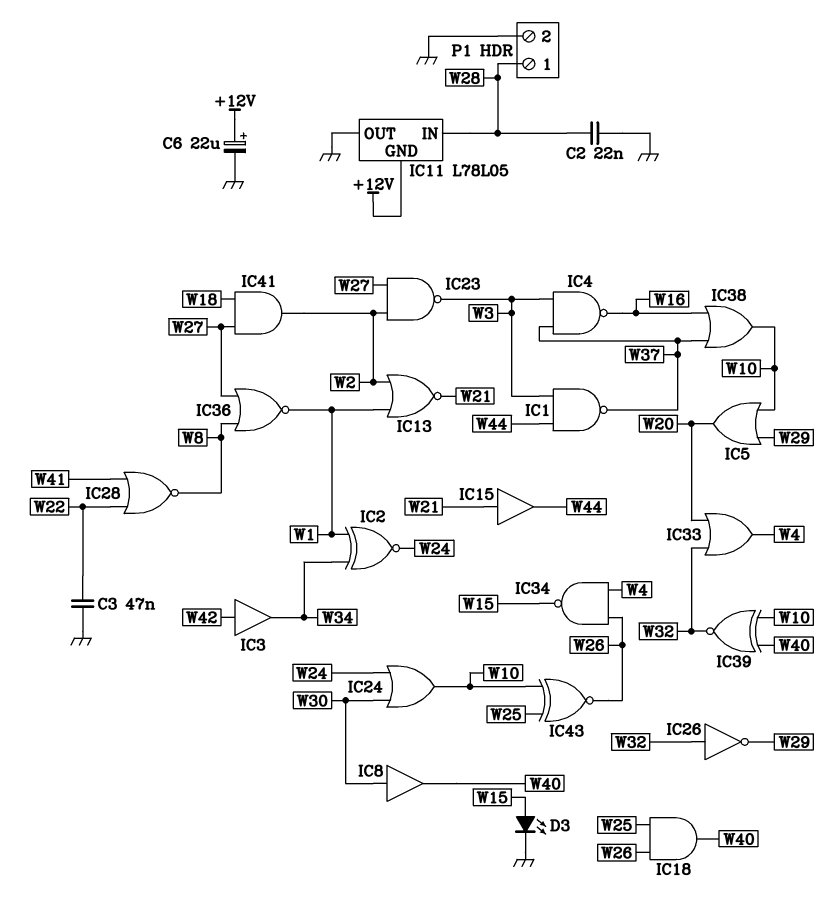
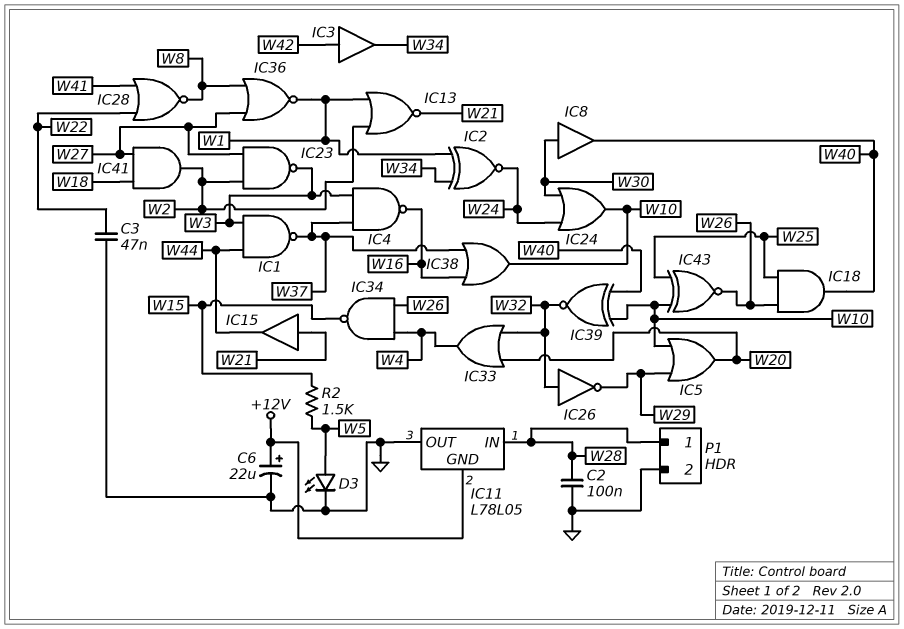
C2: 22nF (GND, W28) -> 100nF (GND, W28)
D3: LED (A W15, K GND) -> LED (A W5, K GND)
R2: none -> 1.5k (W5, W15)

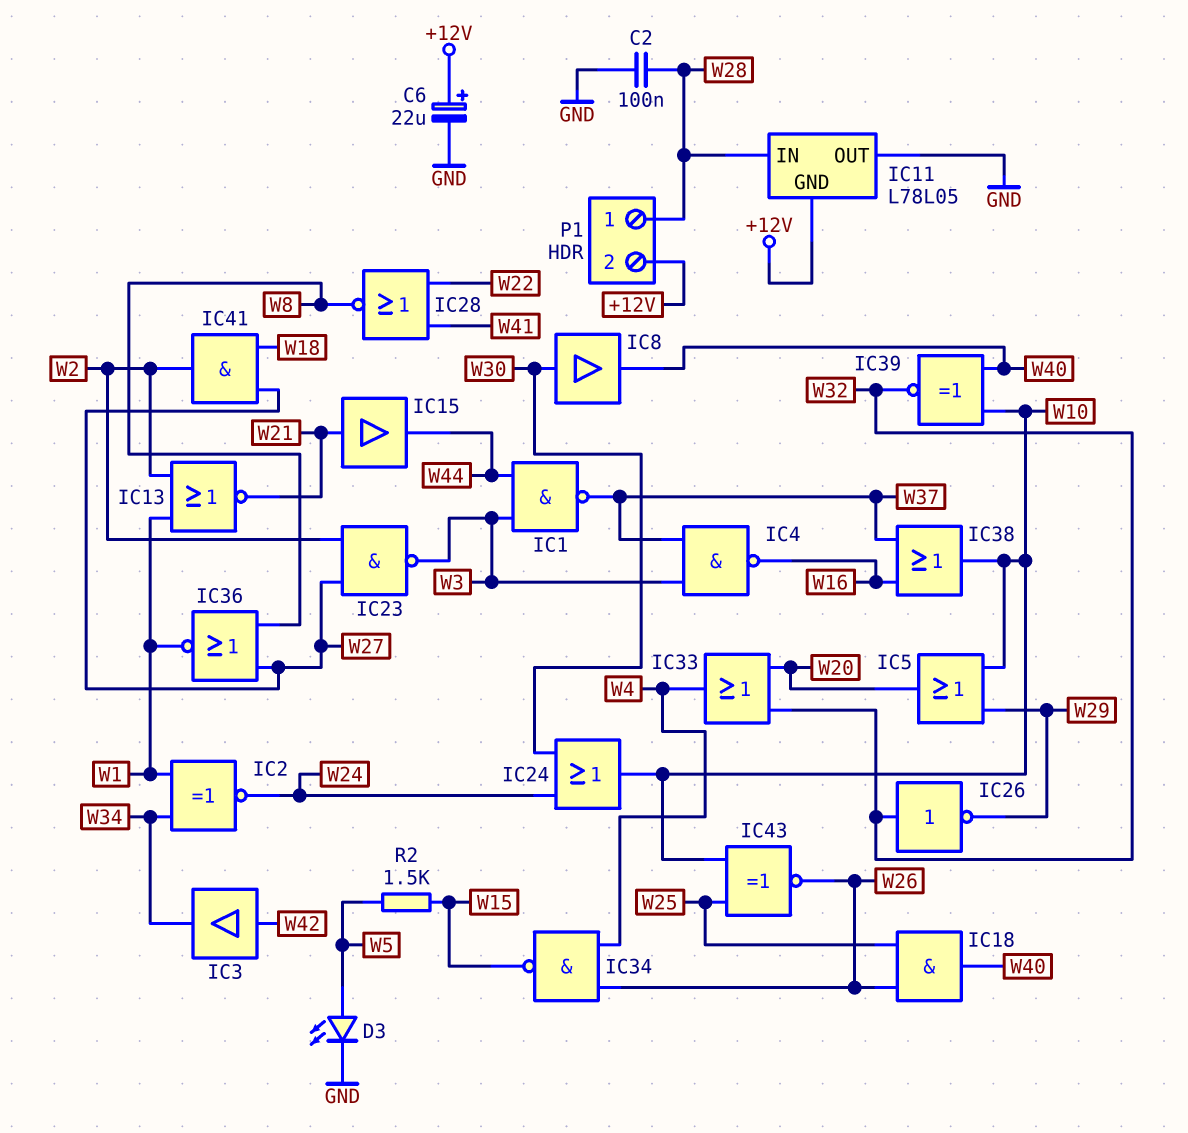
C3: 47nF (GND, W22) -> none
P1 pin 2: GND -> +12V

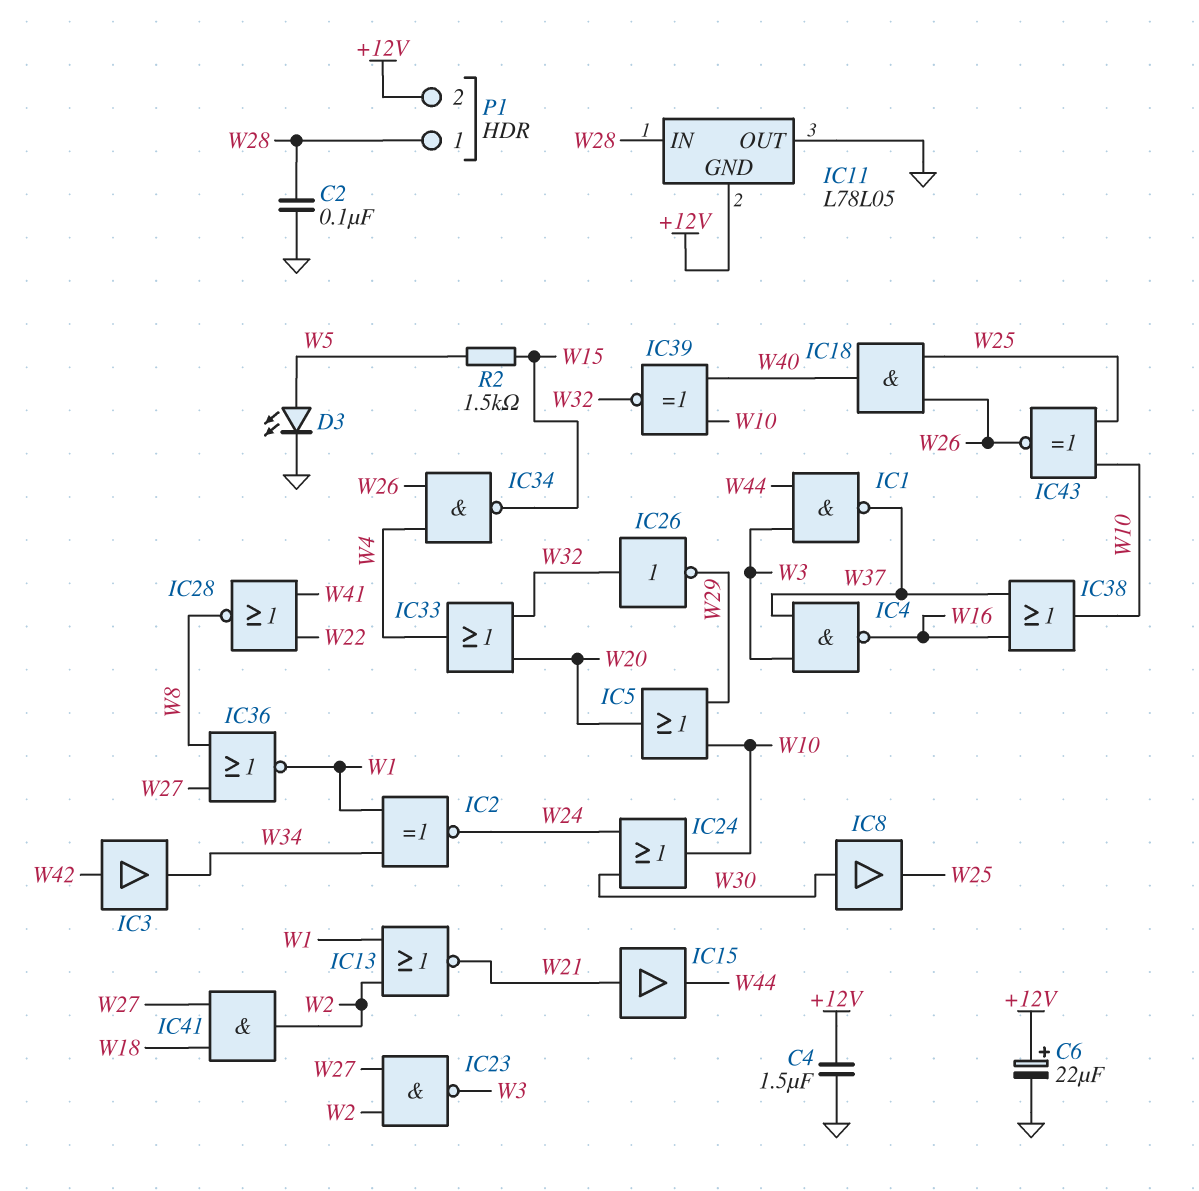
C4: none -> 1.5uF (+12V, GND)
IC8: buffer (in W30, out W40) -> buffer (in W30, out W25)

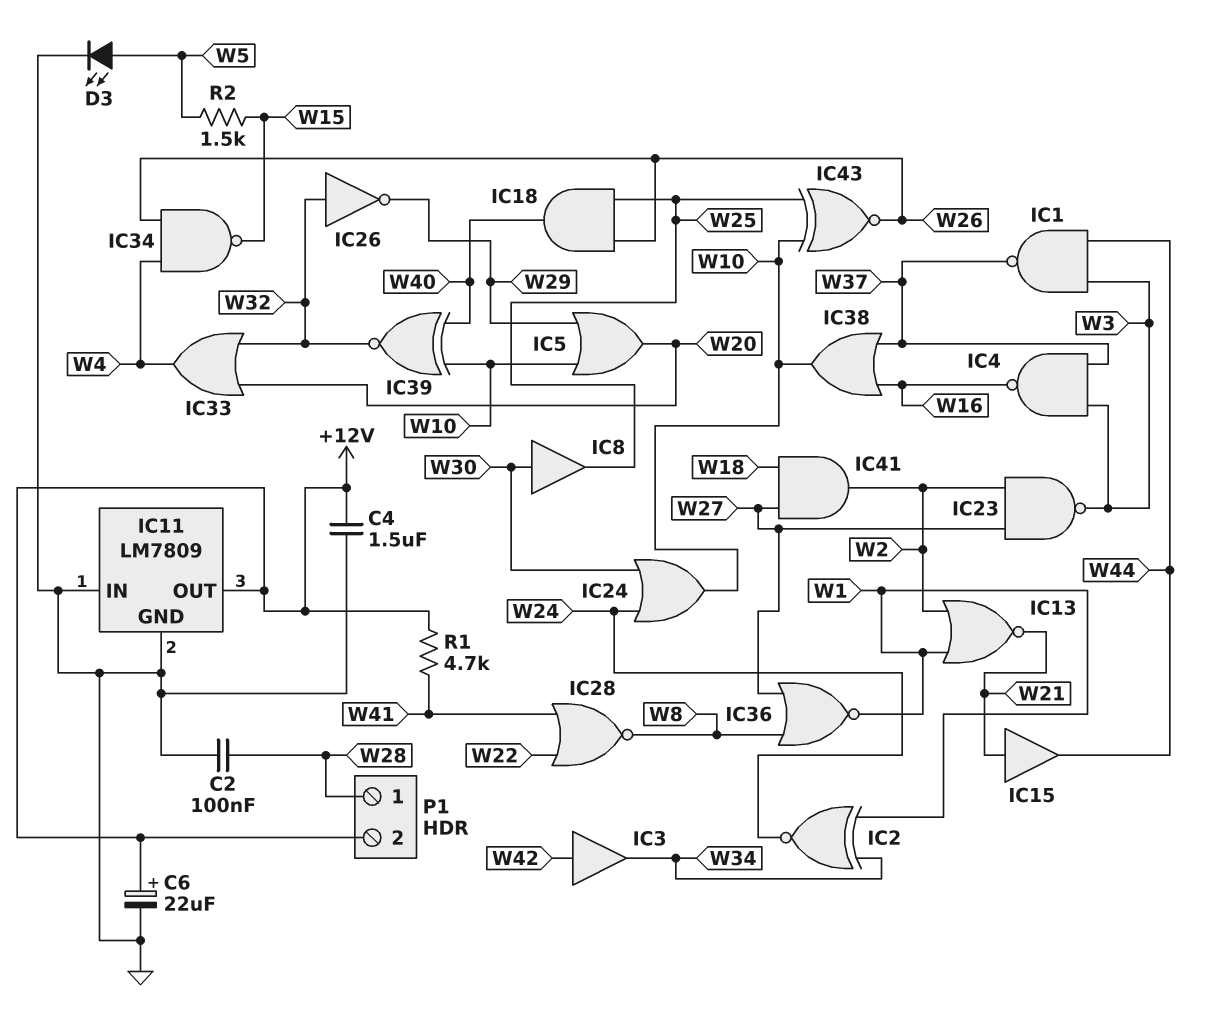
IC11: L78L05 -> LM7809
IC11 pin GND: +12V -> GND
IC11 pin IN: W28 -> GND
IC11 pin OUT: GND -> +12V
R1: none -> 4.7k (+12V, W41)

